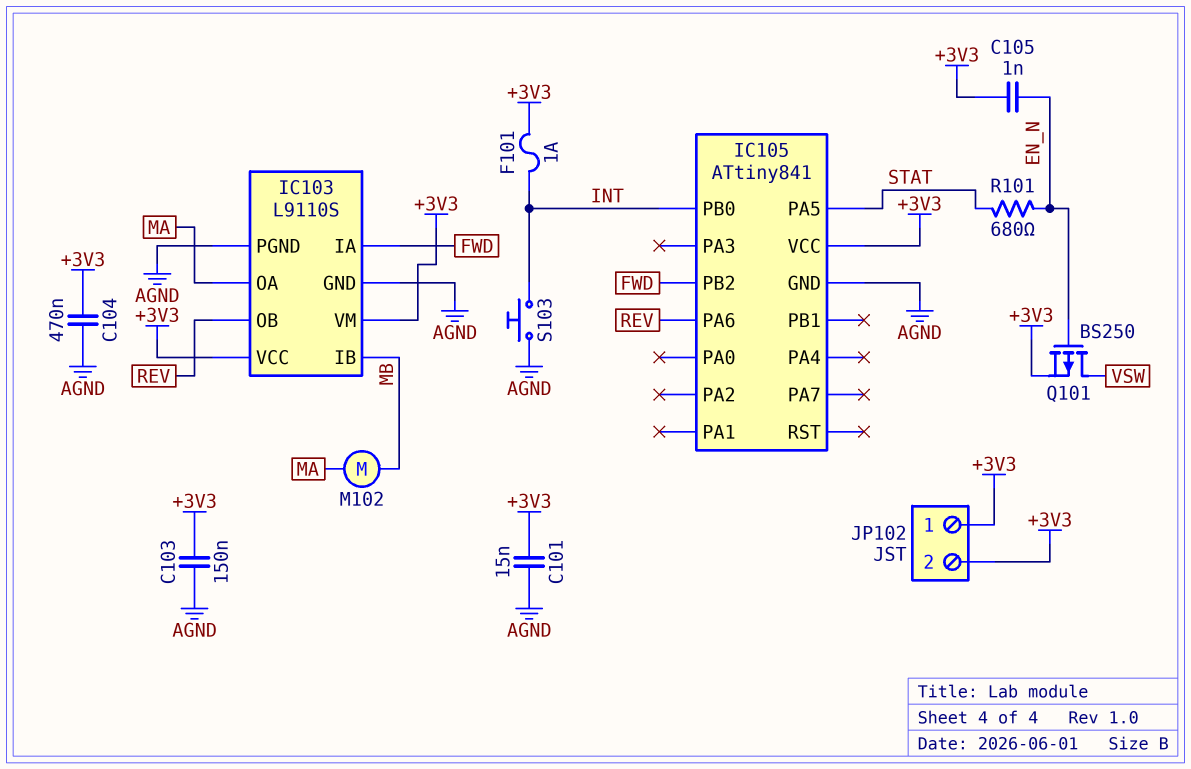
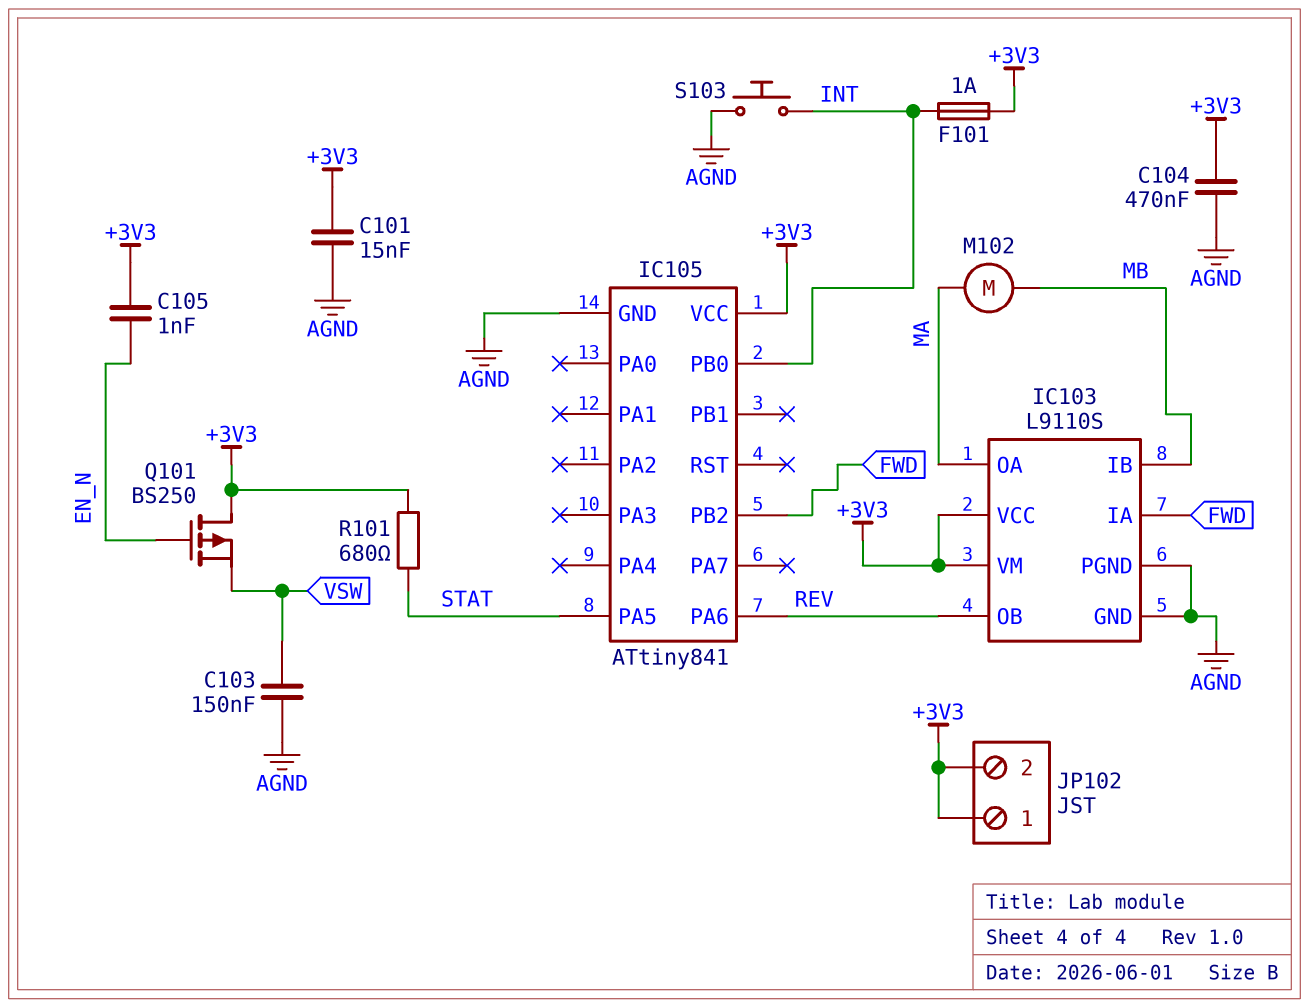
C103: 150nF (+3V3, AGND) -> 150nF (AGND, VSW)
Q101: PMOS BS250 (G EN_N, D VSW, S +3V3) -> PMOS BS250 (G EN_N, D +3V3, S VSW)
R101: 680 (EN_N, STAT) -> 680 (+3V3, STAT)

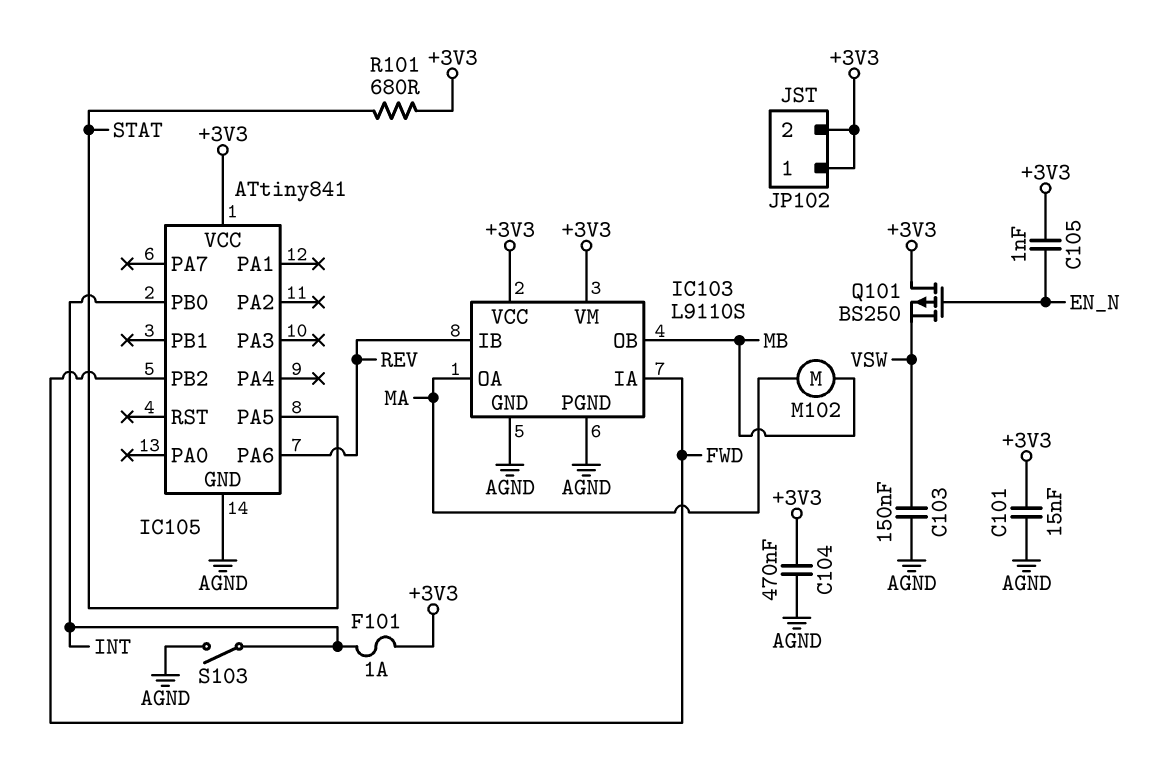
IC103 pin IB: MB -> REV
IC103 pin OB: REV -> MB
S103: button (AGND, INT) -> switch (AGND, INT)

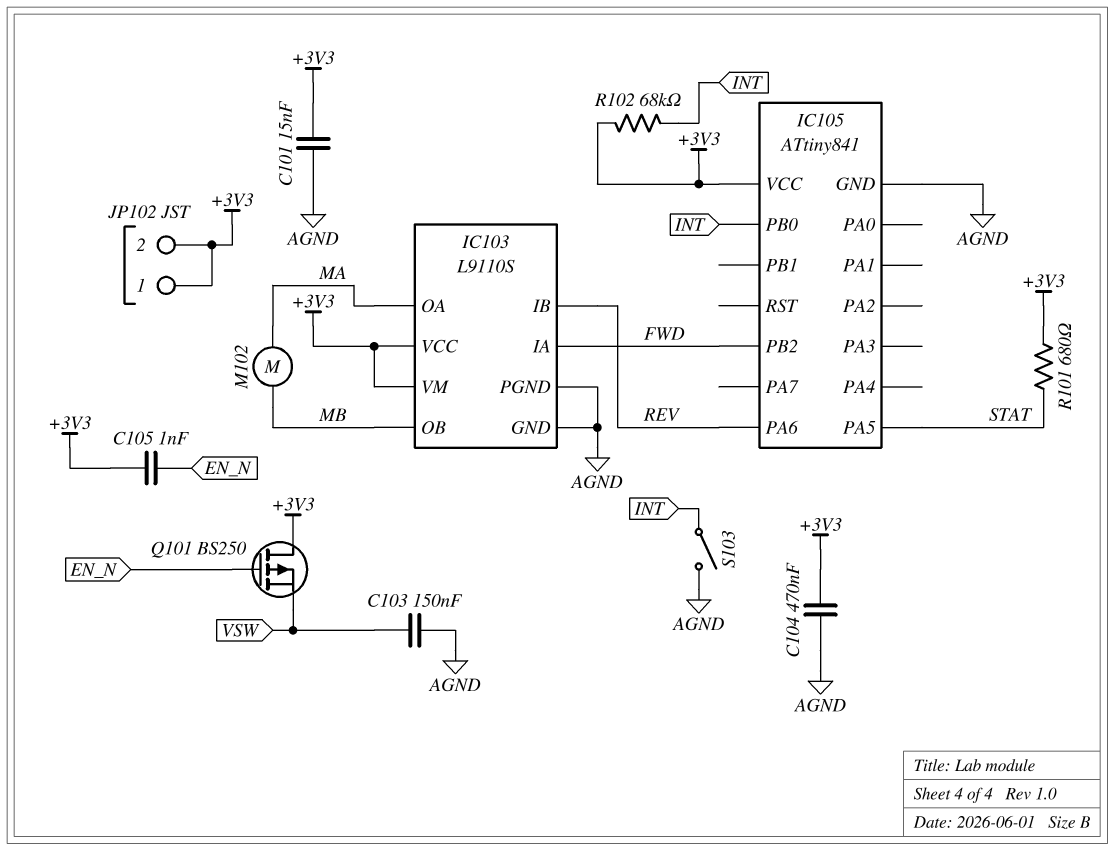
F101: 1A (+3V3, INT) -> none
R102: none -> 68k (+3V3, INT)

